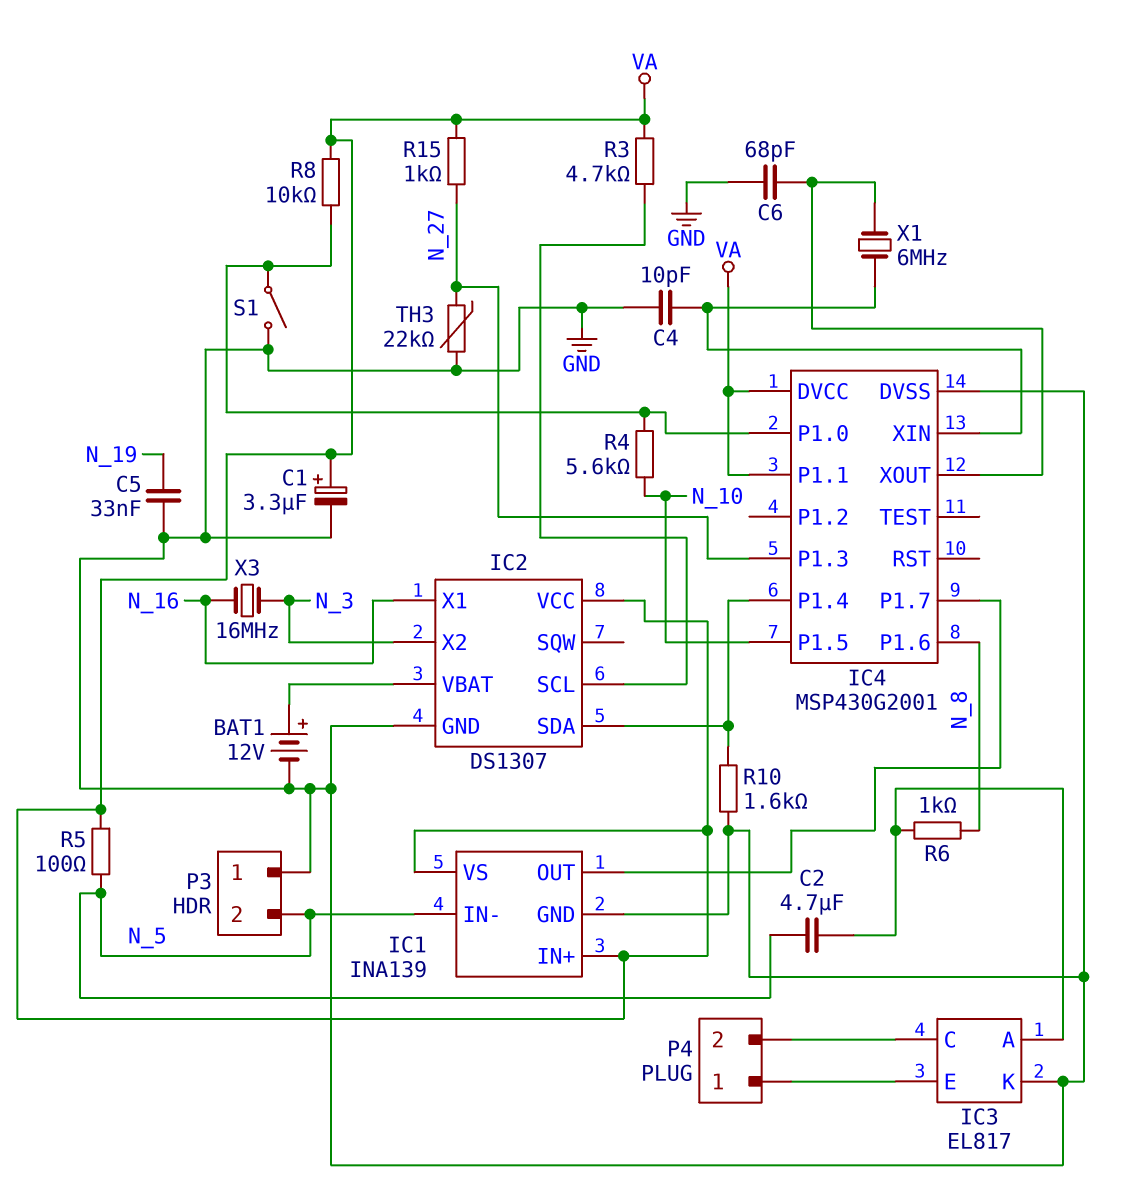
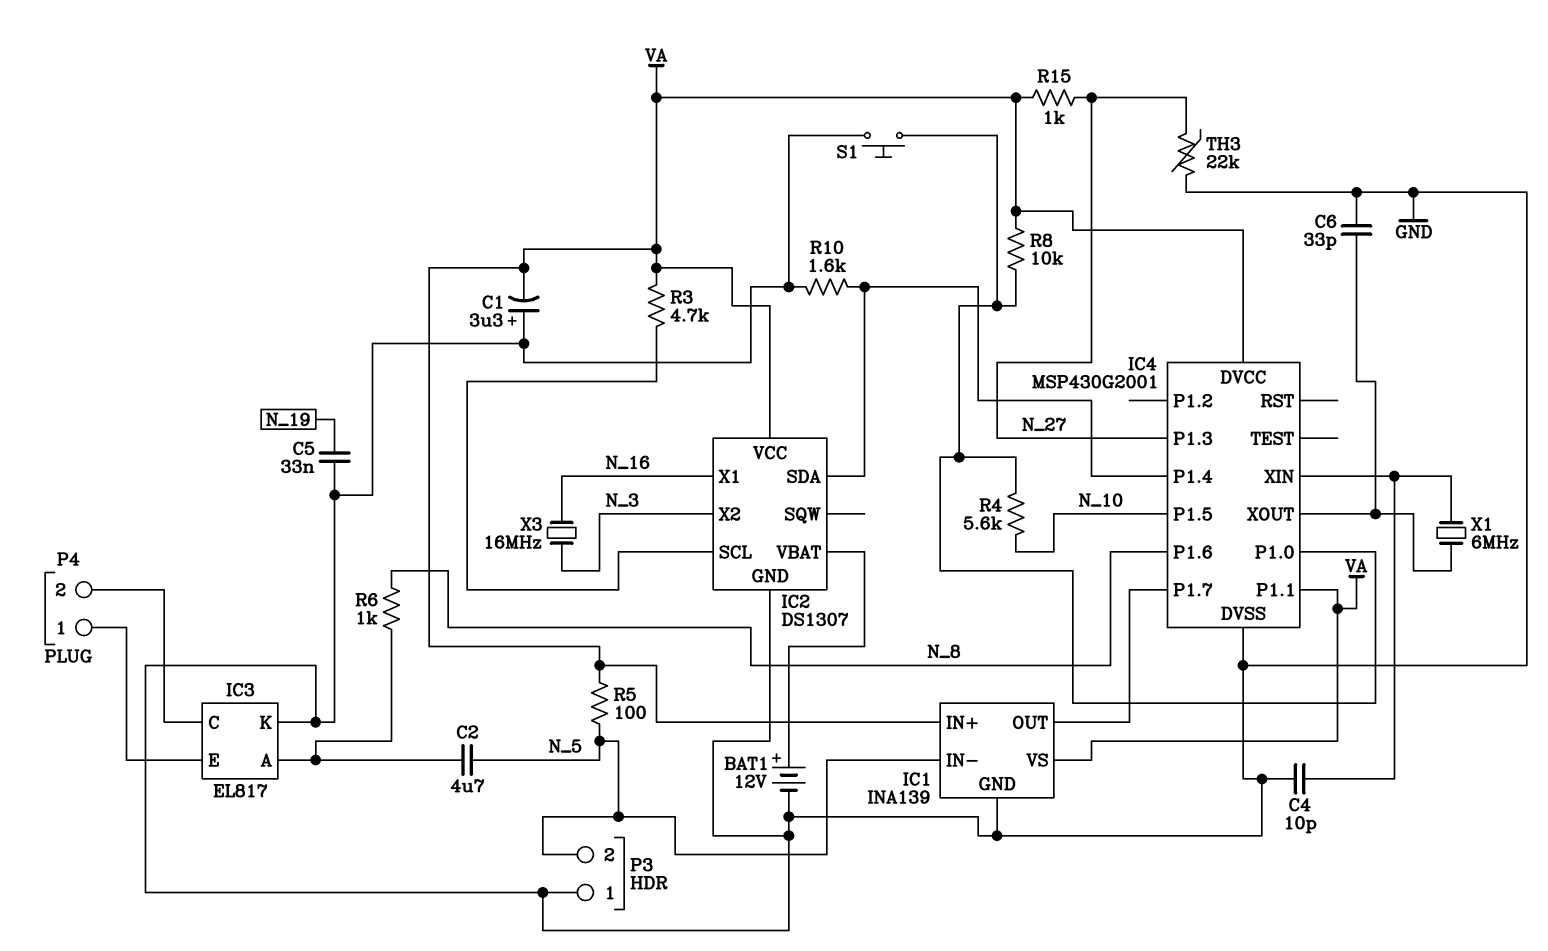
C1: 3.3uF (plus VA, minus GND) -> 3.3uF (plus GND, minus VA)
C6: 68pF (GND, IC4/XOUT) -> 33pF (GND, IC4/XOUT)
S1: switch (GND, IC4/P1.0) -> button (GND, IC4/P1.0)

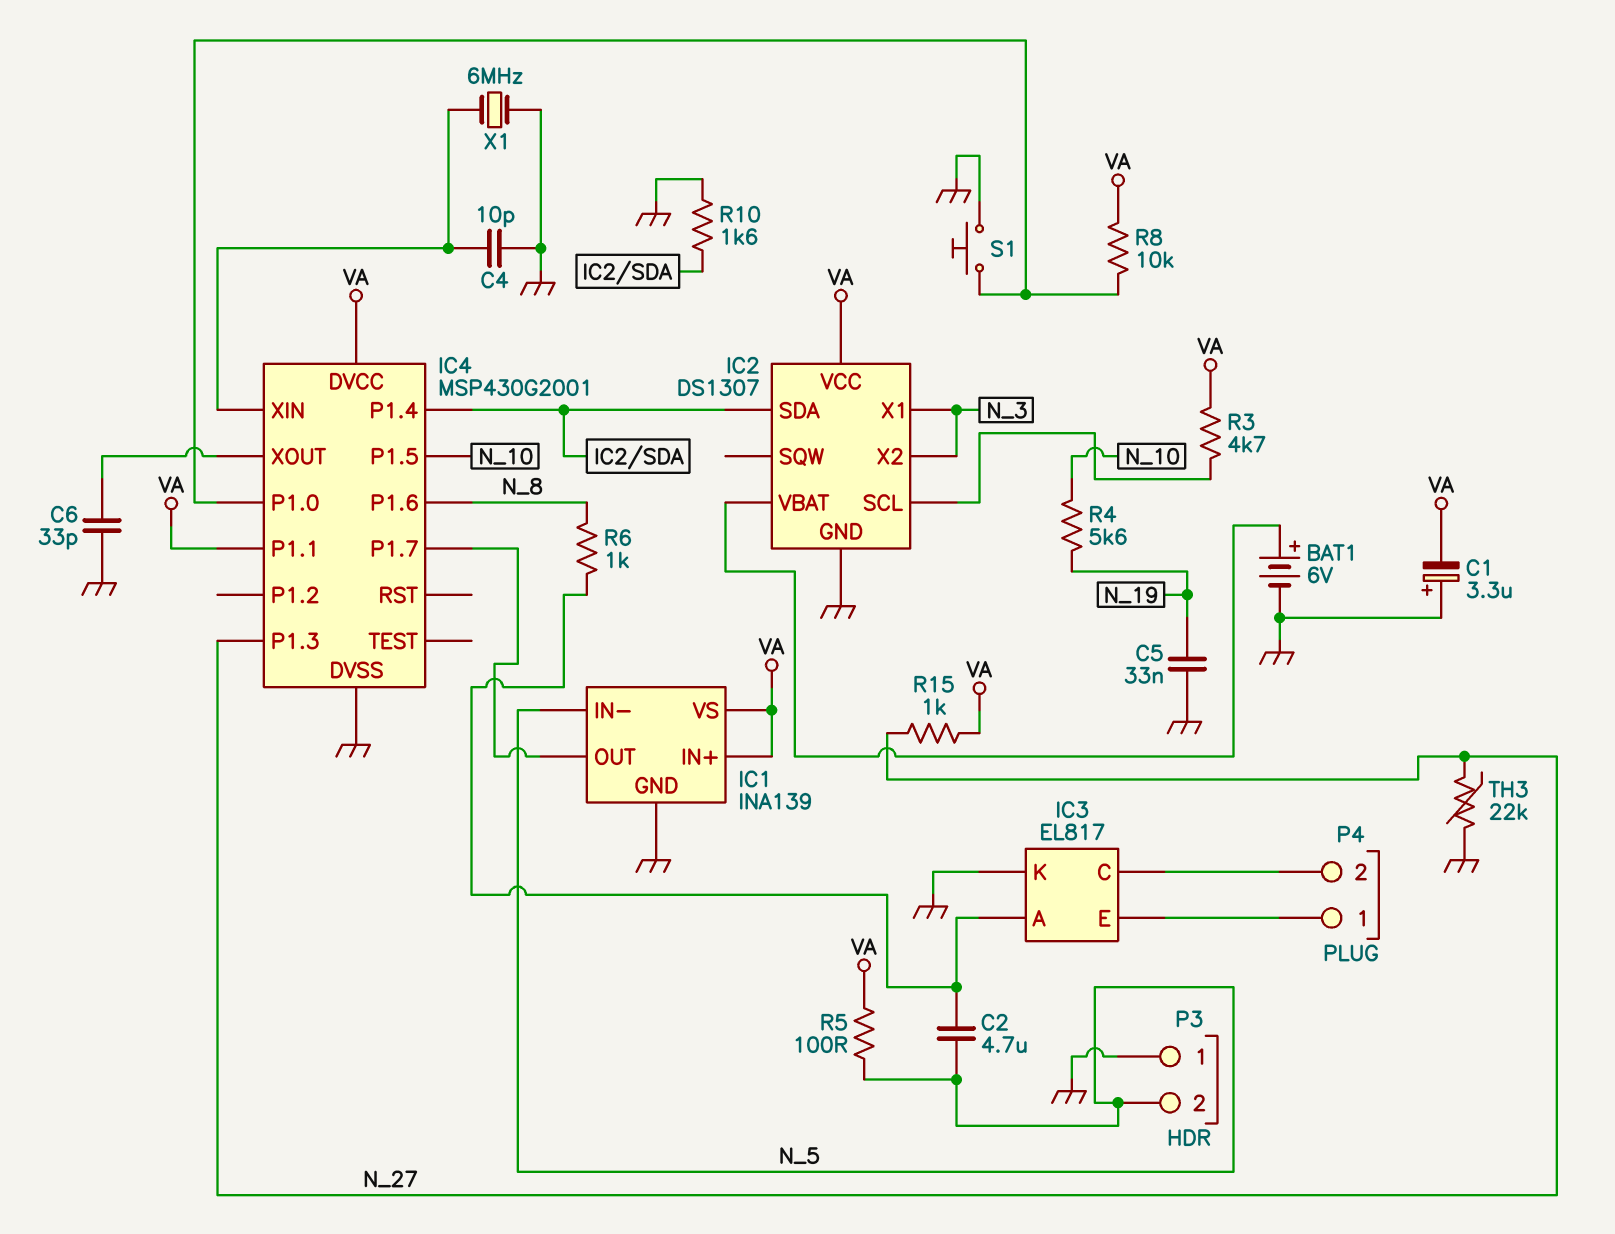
BAT1: 12V (plus IC2/VBAT, minus GND) -> 6V (plus IC2/VBAT, minus GND)
IC2 pin X1: N_16 -> N_3
R4: 5.6k (IC4/P1.0, N_10) -> 5.6k (N_10, N_19)
X1: 6MHz (IC4/XIN, IC4/XOUT) -> 6MHz (GND, IC4/XIN)
X3: 16MHz (N_3, N_16) -> none

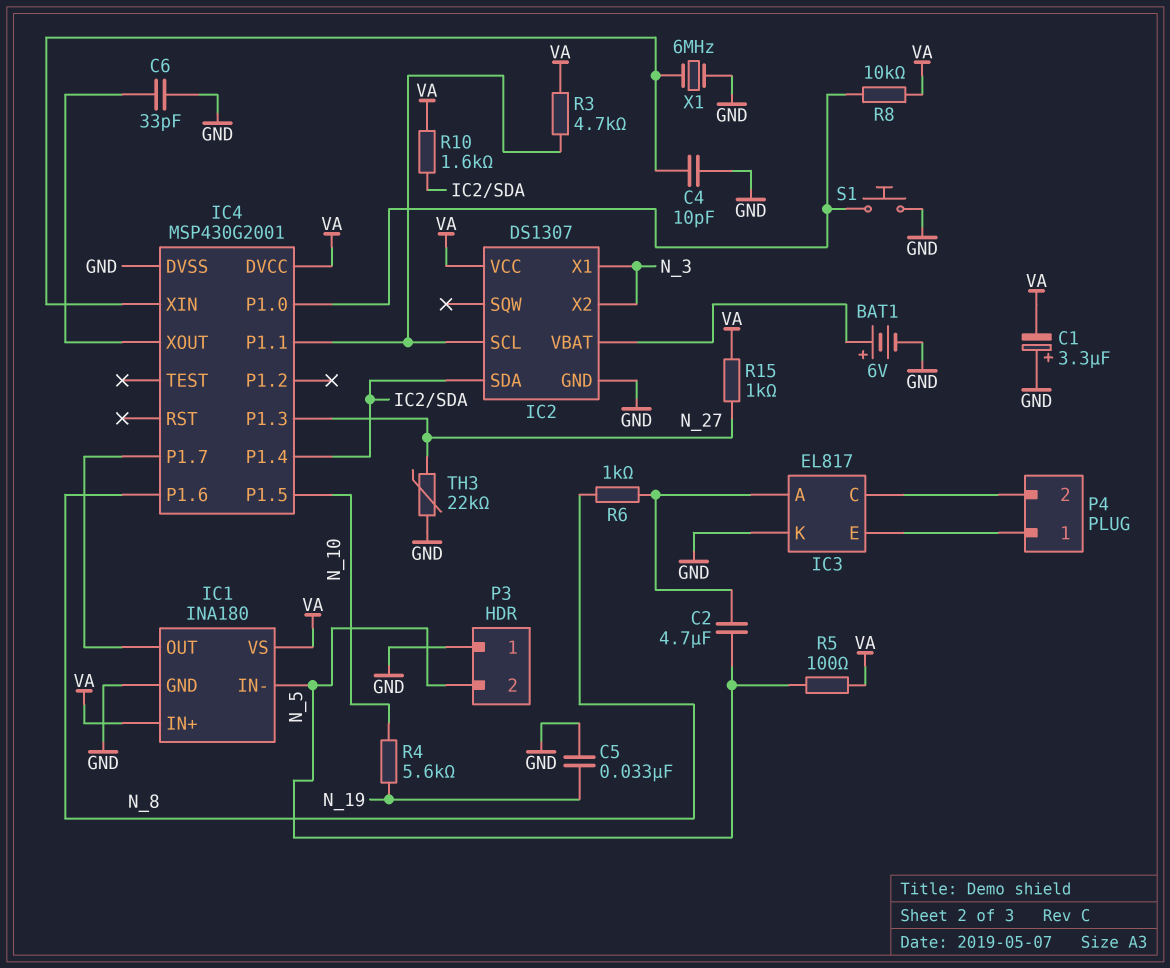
IC1: INA139 -> INA180
IC4 pin P1.1: VA -> IC2/SCL
R10: 1.6k (GND, IC2/SDA) -> 1.6k (IC2/SDA, VA)

